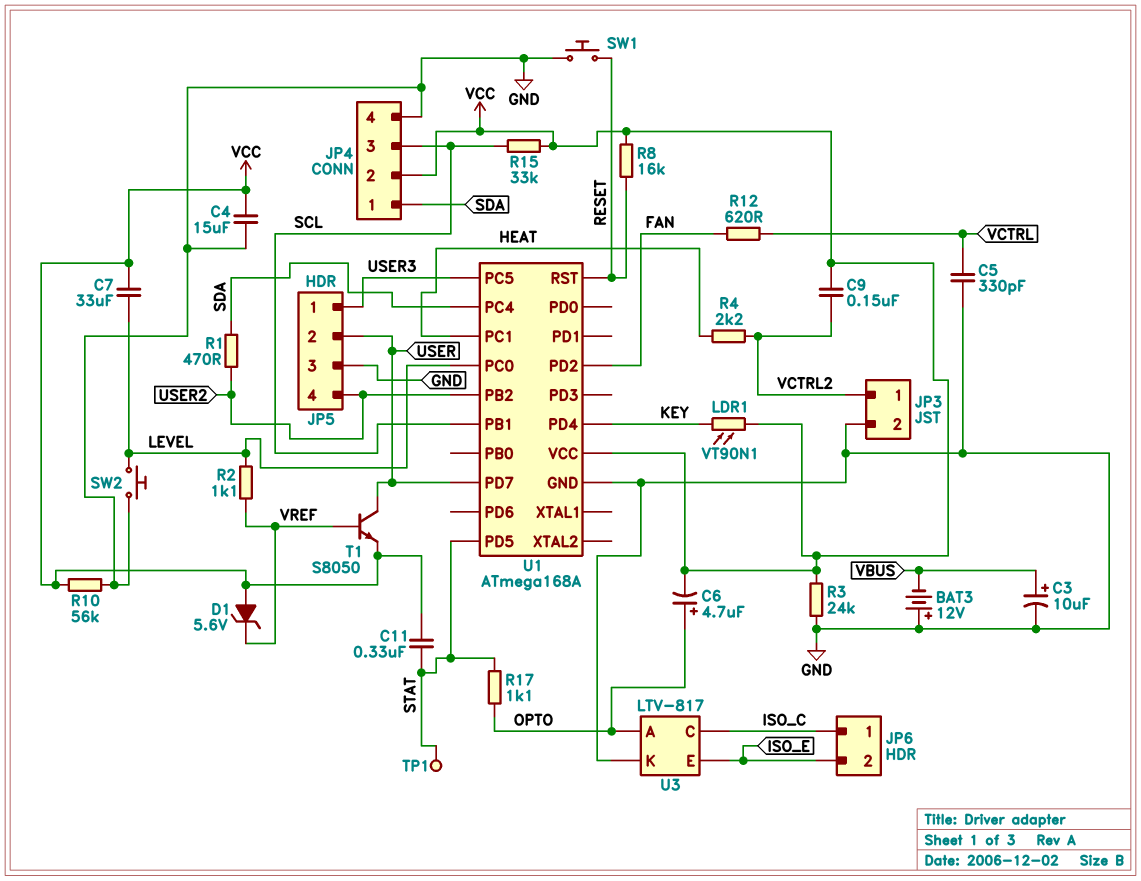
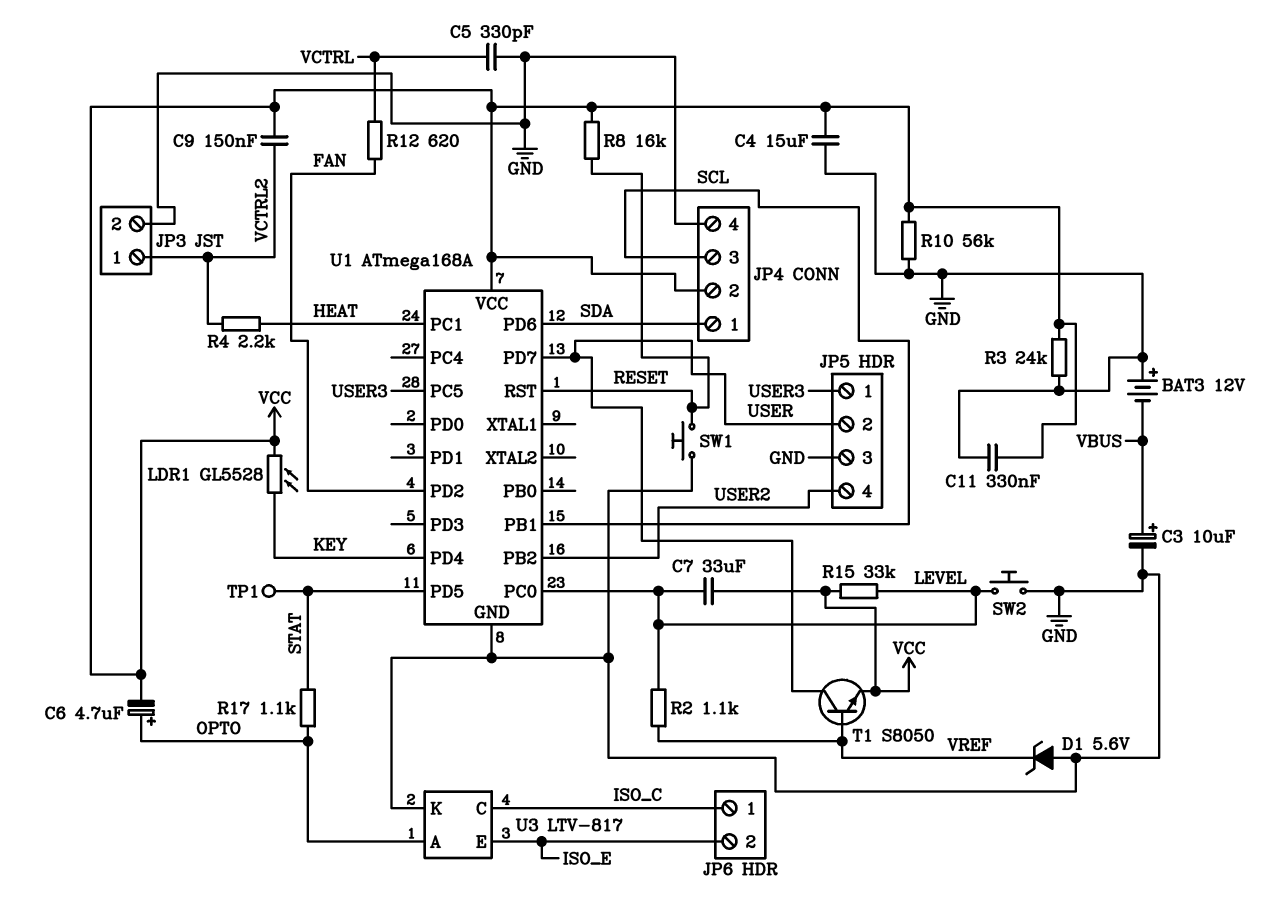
C11: 330nF (STAT, VCC) -> 330nF (GND, VCC)
D1: zener 5.6V (A VCC, K VREF) -> zener 5.6V (A GND, K VREF)
LDR1: VT90N1 (KEY, VCC) -> GL5528 (KEY, VCC)
R1: 470 (SDA, USER2) -> none
R15: 33k (SCL, VCC) -> 33k (LEVEL, VCC)
U1 pin PC4: SDA -> none
U1 pin PD6: none -> SDA

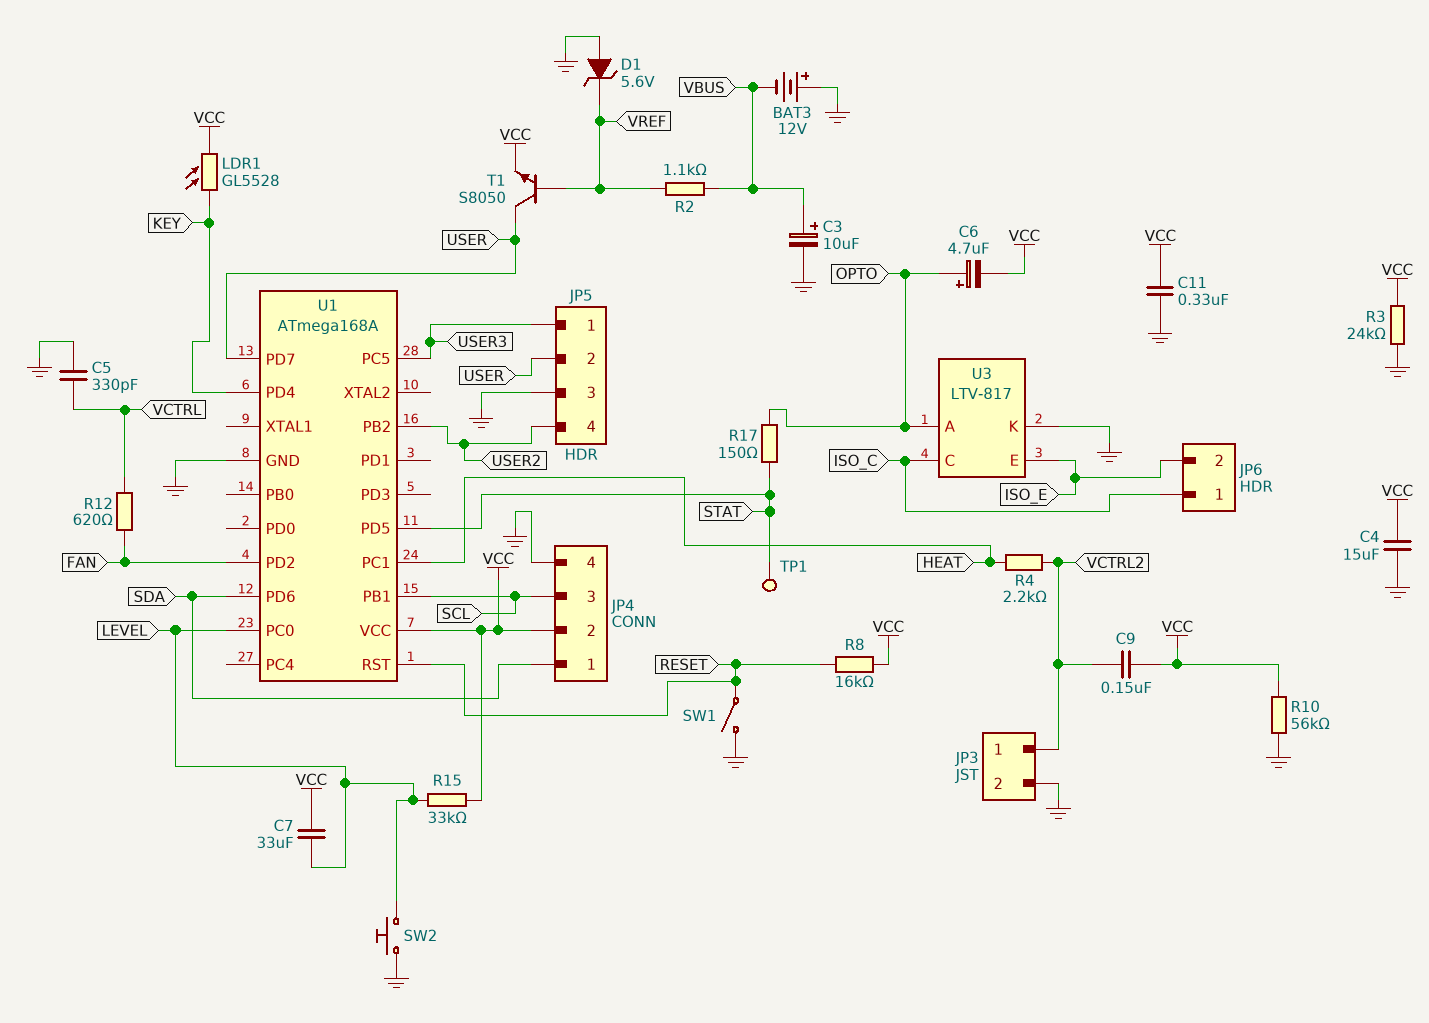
R2: 1.1k (LEVEL, VREF) -> 1.1k (VBUS, VREF)
R17: 1.1k (OPTO, STAT) -> 150 (OPTO, STAT)
SW1: button (GND, RESET) -> switch (GND, RESET)

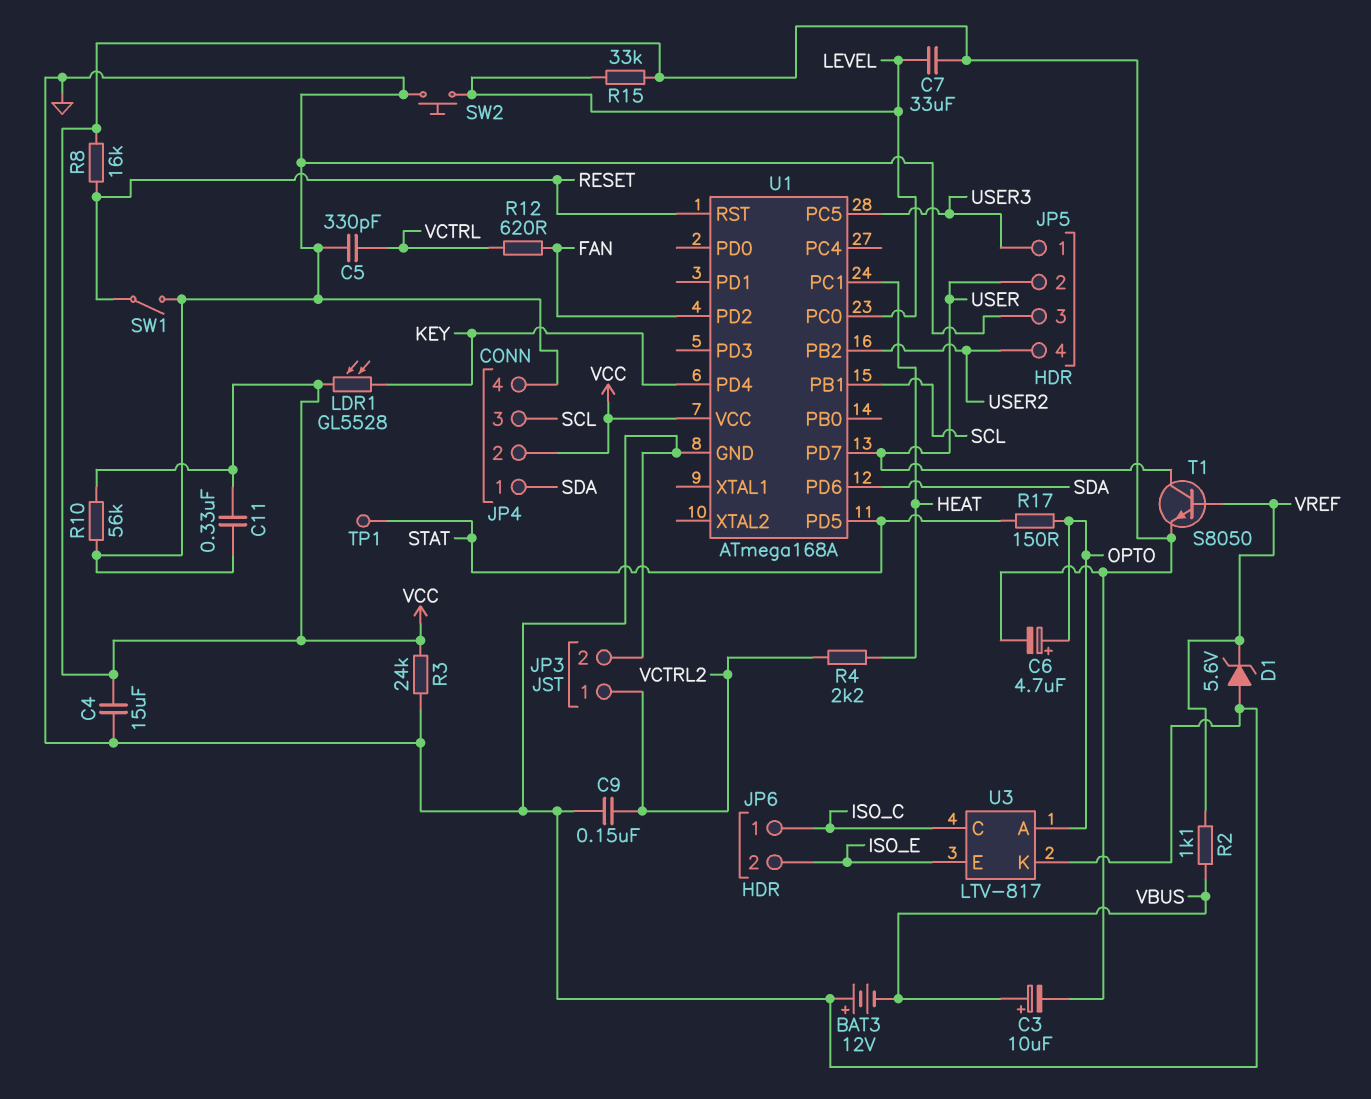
C3: 10uF (plus VBUS, minus GND) -> 10uF (plus VBUS, minus VCC)
C9: 150nF (VCC, VCTRL2) -> 150nF (GND, VCTRL2)

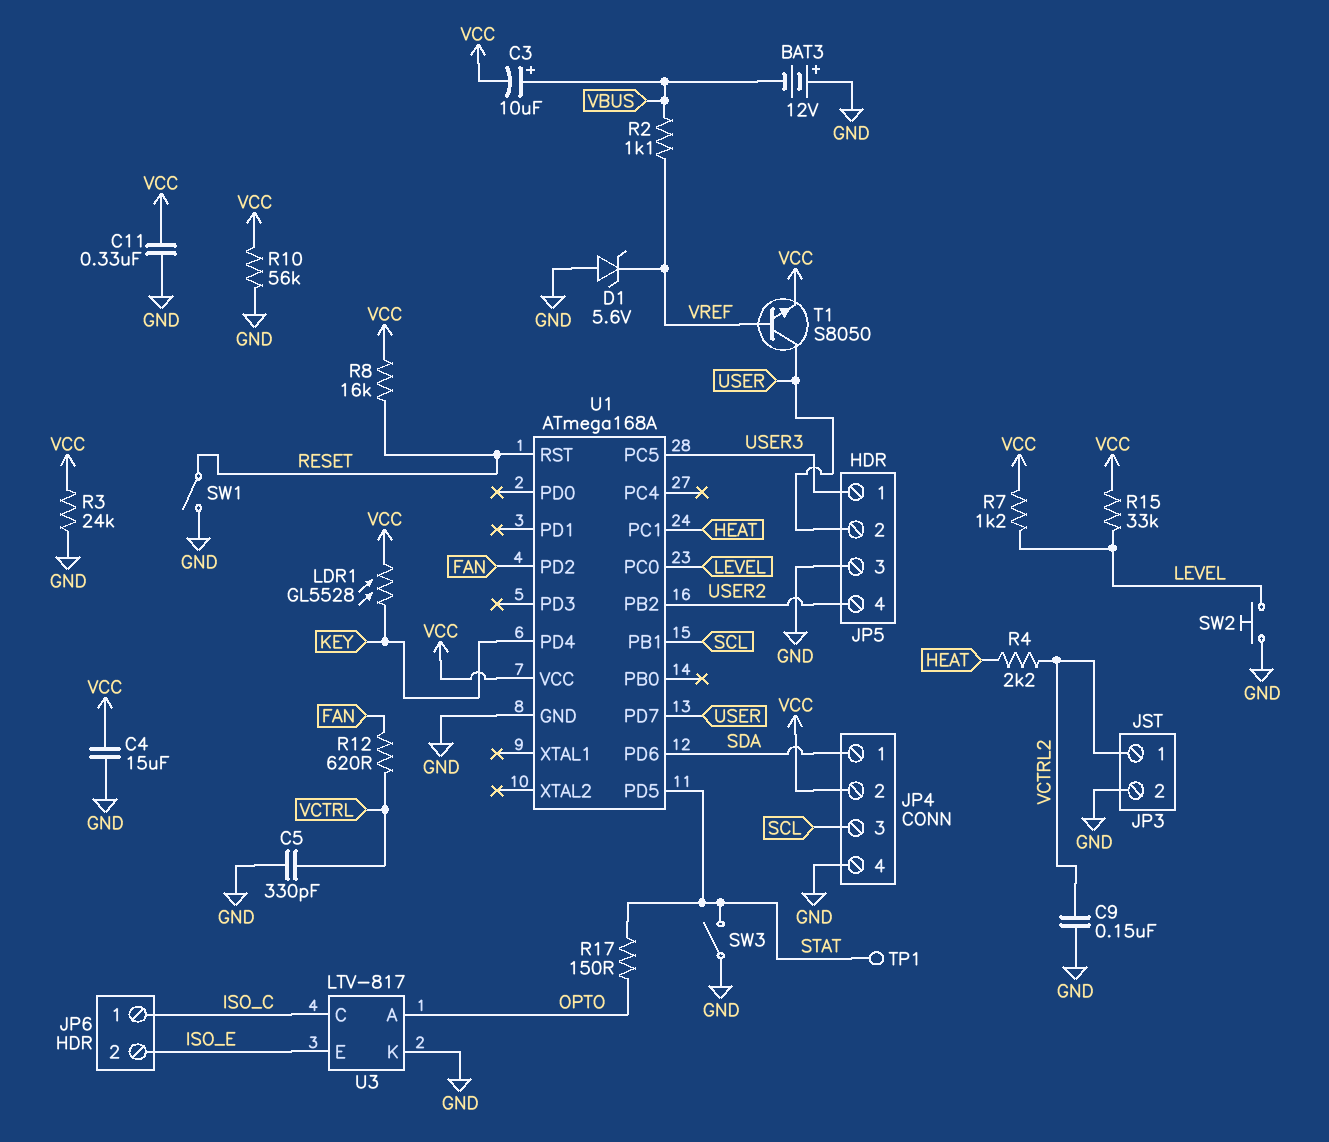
C6: 4.7uF (plus OPTO, minus VCC) -> none
C7: 33uF (LEVEL, VCC) -> none
R7: none -> 1.2k (LEVEL, VCC)
SW3: none -> switch (GND, STAT)

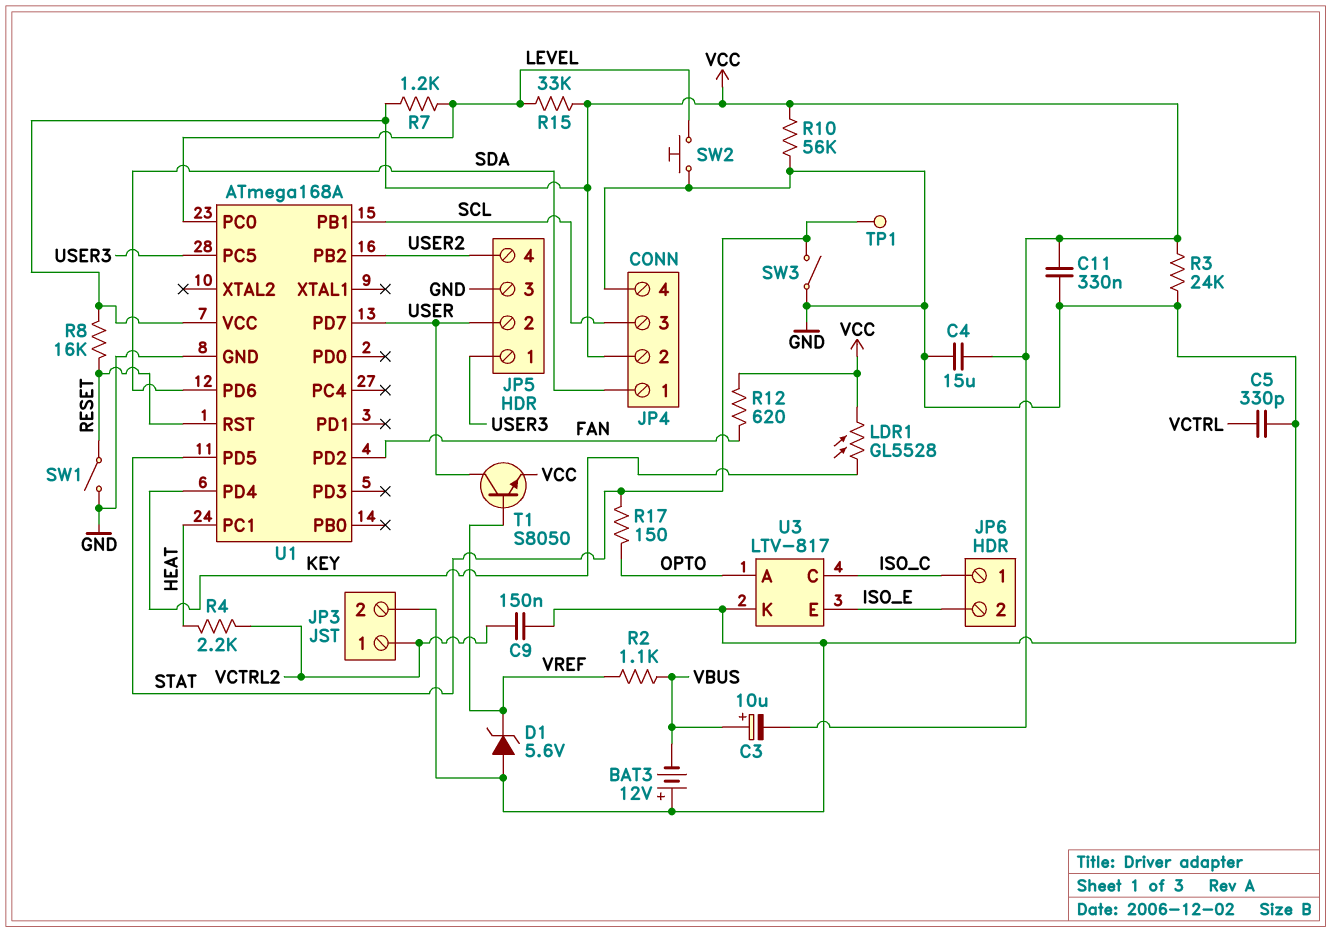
R12: 620 (FAN, VCTRL) -> 620 (FAN, VCC)

